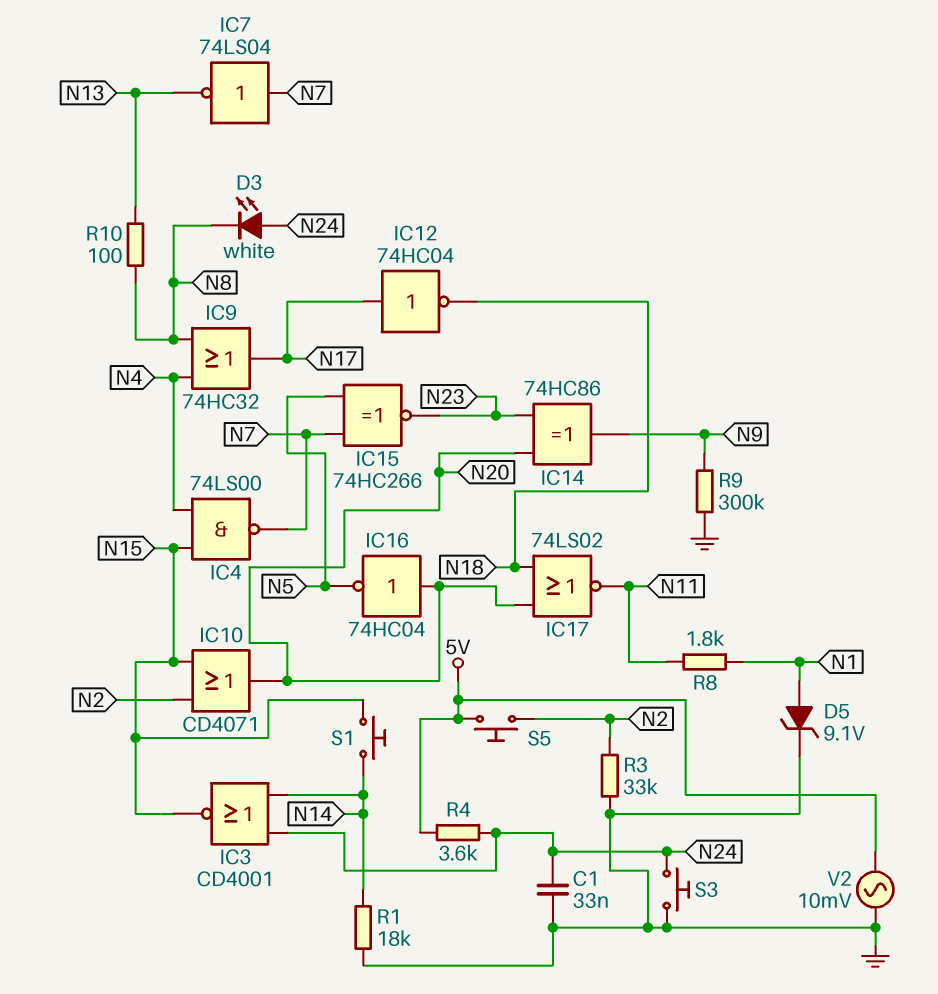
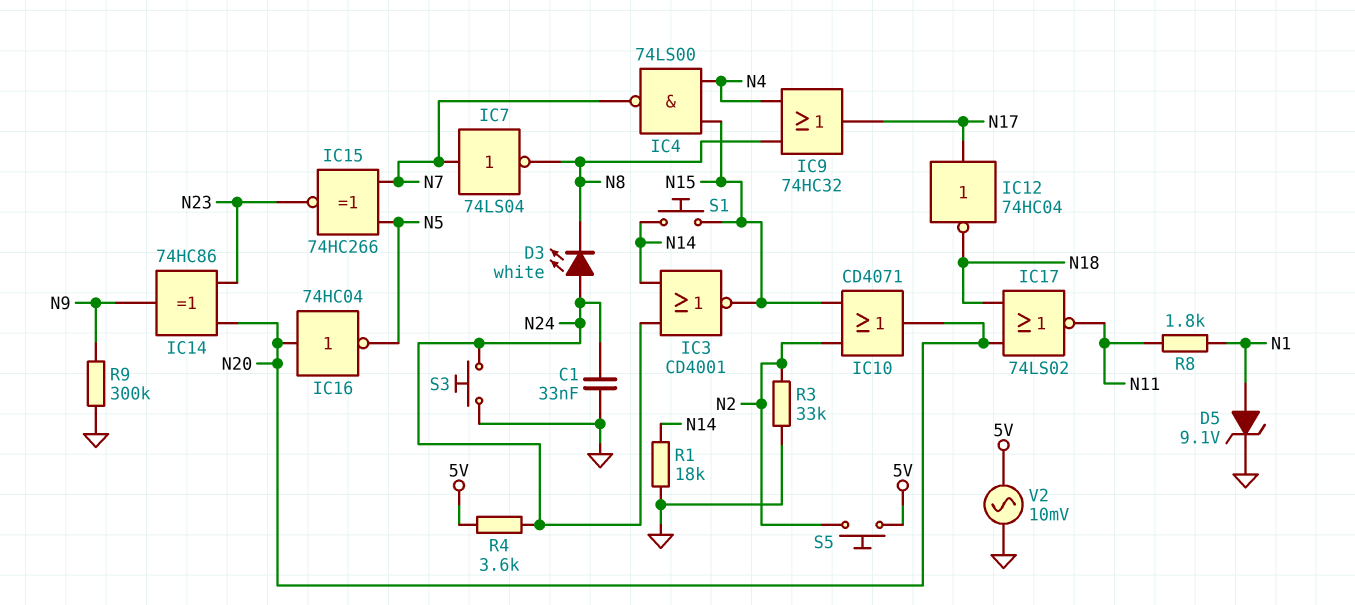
IC7: NOT 74LS04 (in N7, out N13) -> NOT 74LS04 (in N7, out N8)
R10: 100 (N8, N13) -> none

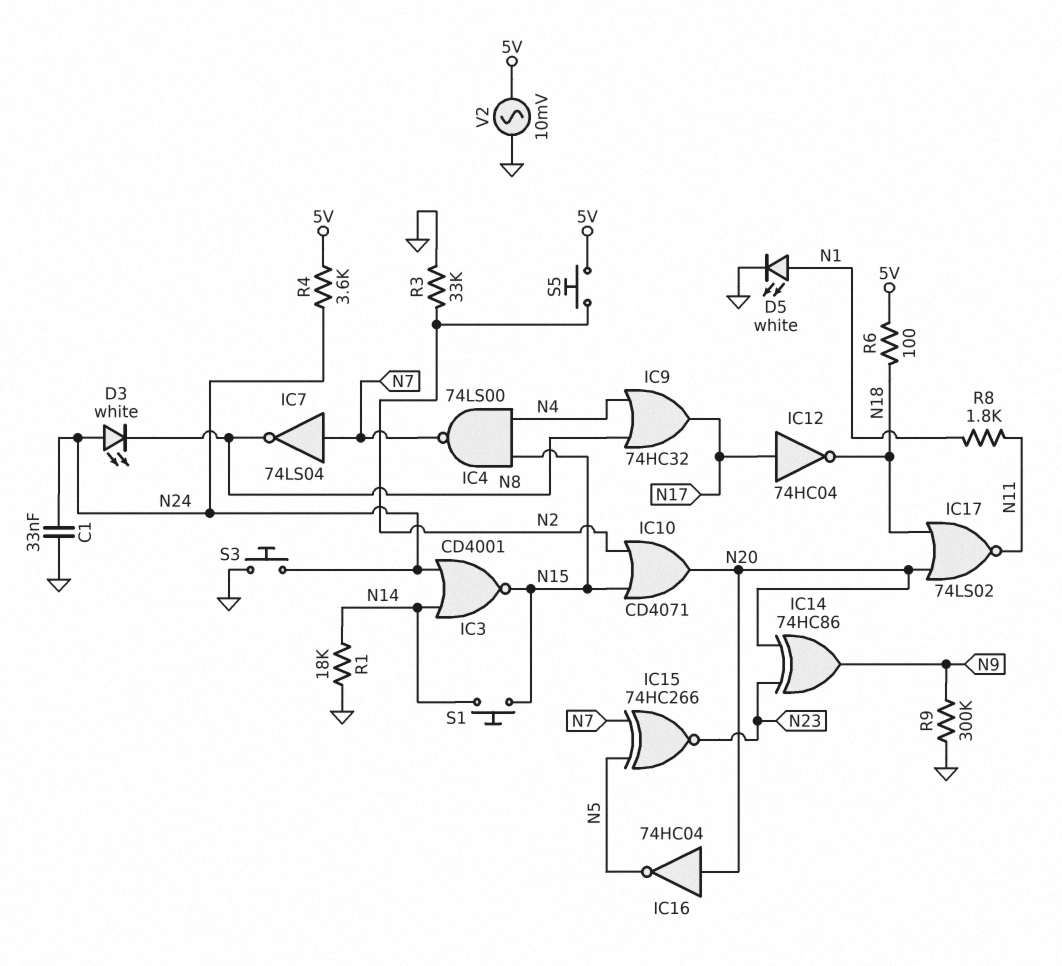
D5: zener 9.1V (A N1, K GND) -> LED white (A N1, K GND)
R6: none -> 100 (5V, N18)

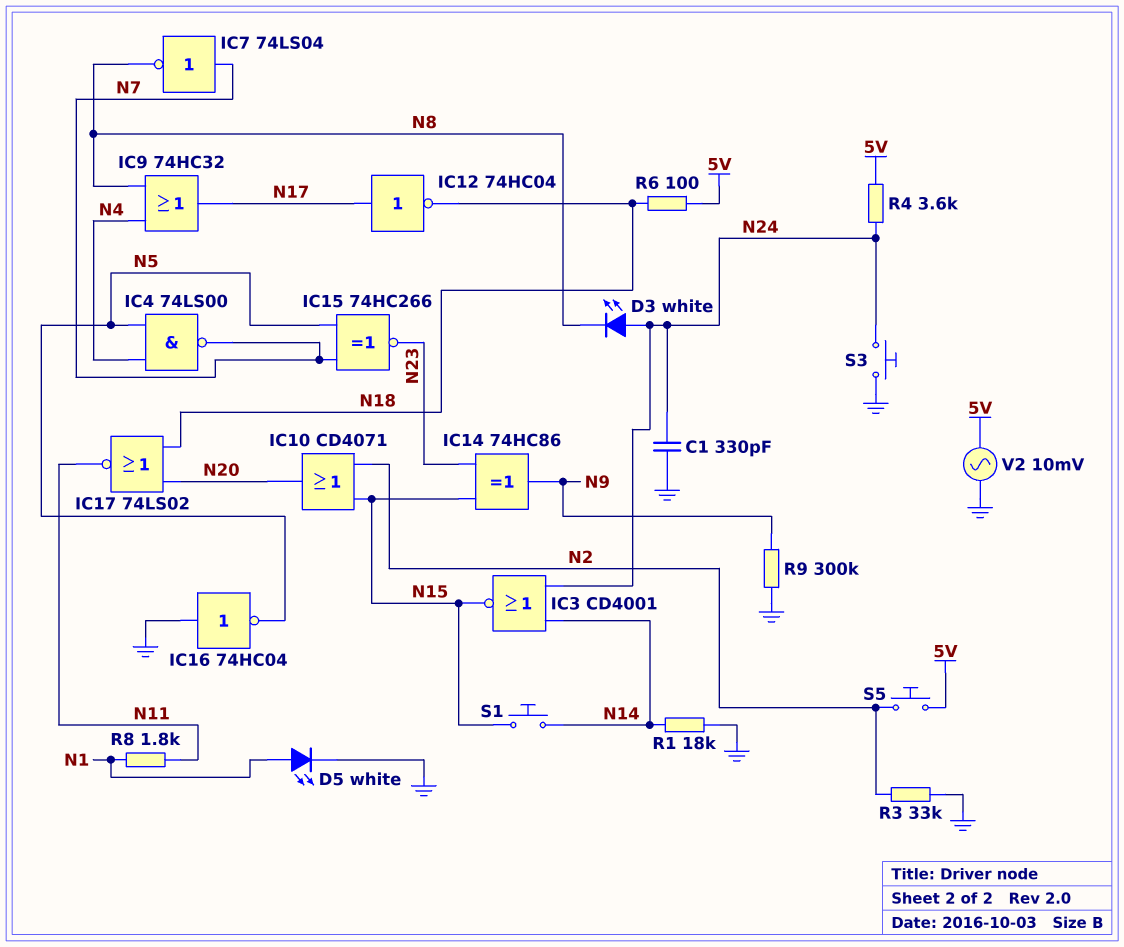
C1: 33nF (GND, N24) -> 330pF (GND, N24)
IC4: NAND 74LS00 (in N4, in N15, out N7) -> NAND 74LS00 (in N4, in N5, out N7)
IC14: XOR 74HC86 (in N20, in N23, out N9) -> XOR 74HC86 (in N15, in N23, out N9)
IC16: NOT 74HC04 (in N20, out N5) -> NOT 74HC04 (in GND, out N5)

